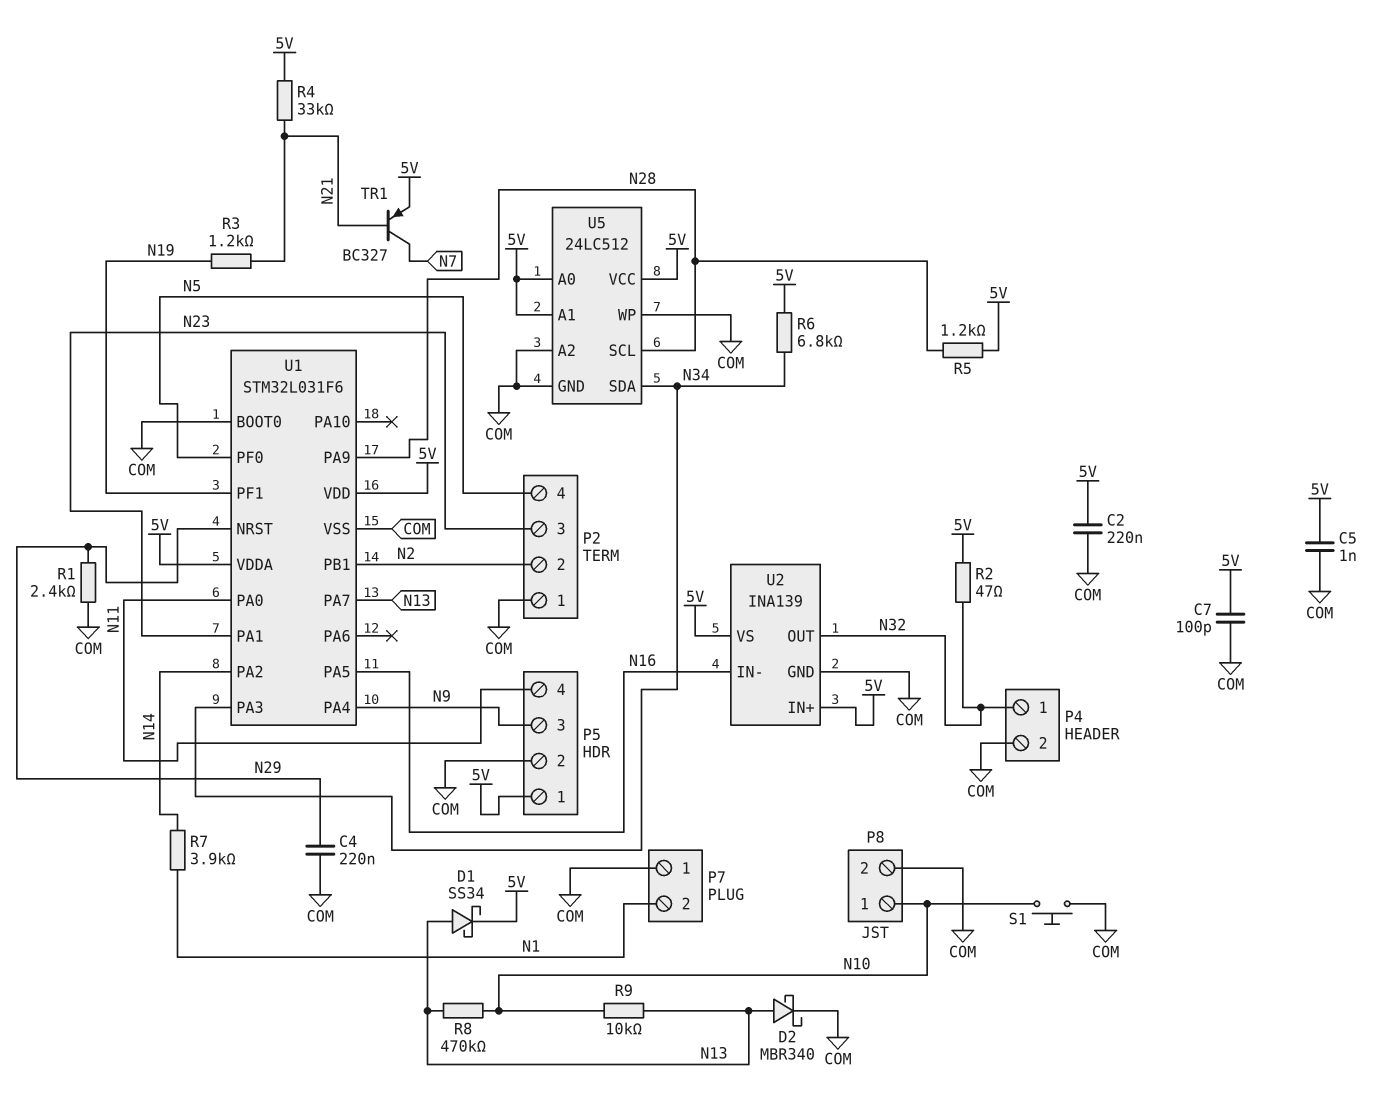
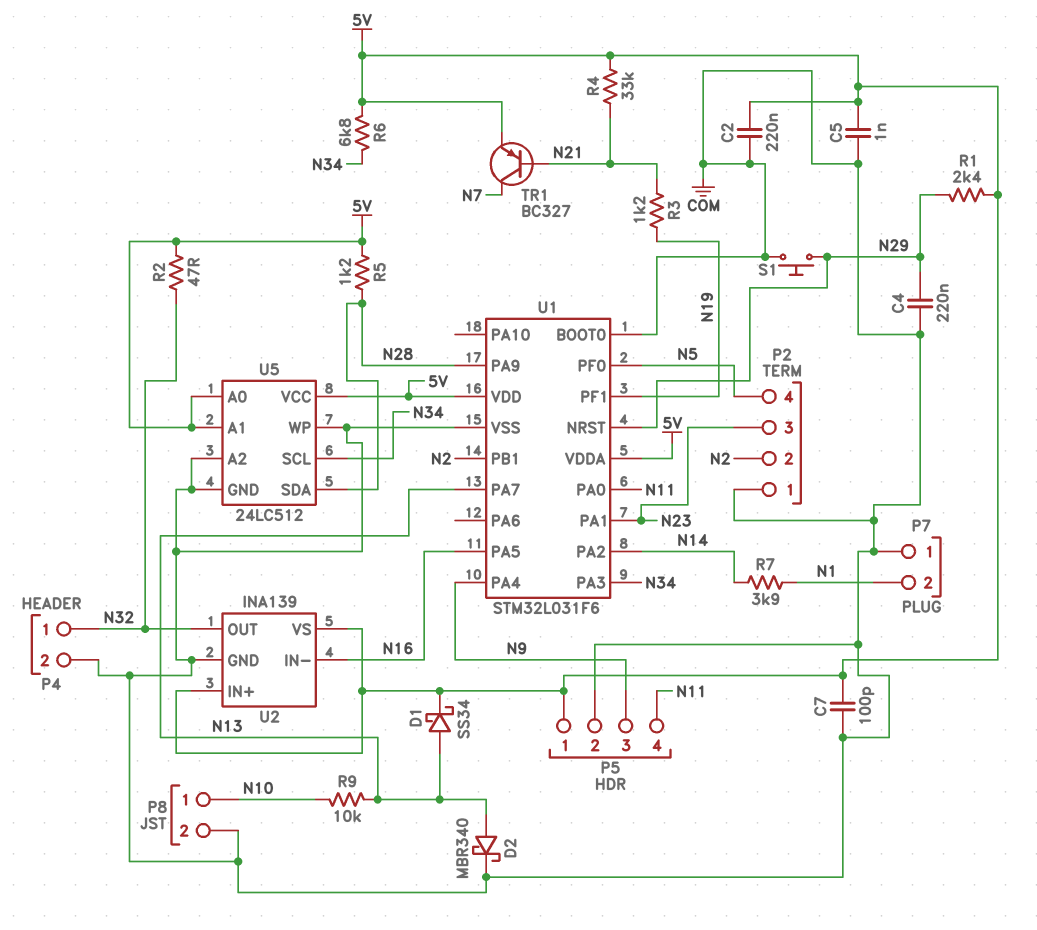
R1: 2.4k (COM, N29) -> 2.4k (5V, N29)
R8: 470k (N10, N13) -> none
S1: button (COM, N10) -> button (COM, N29)
U5 pin SCL: N28 -> N34
U5 pin SDA: N34 -> N28

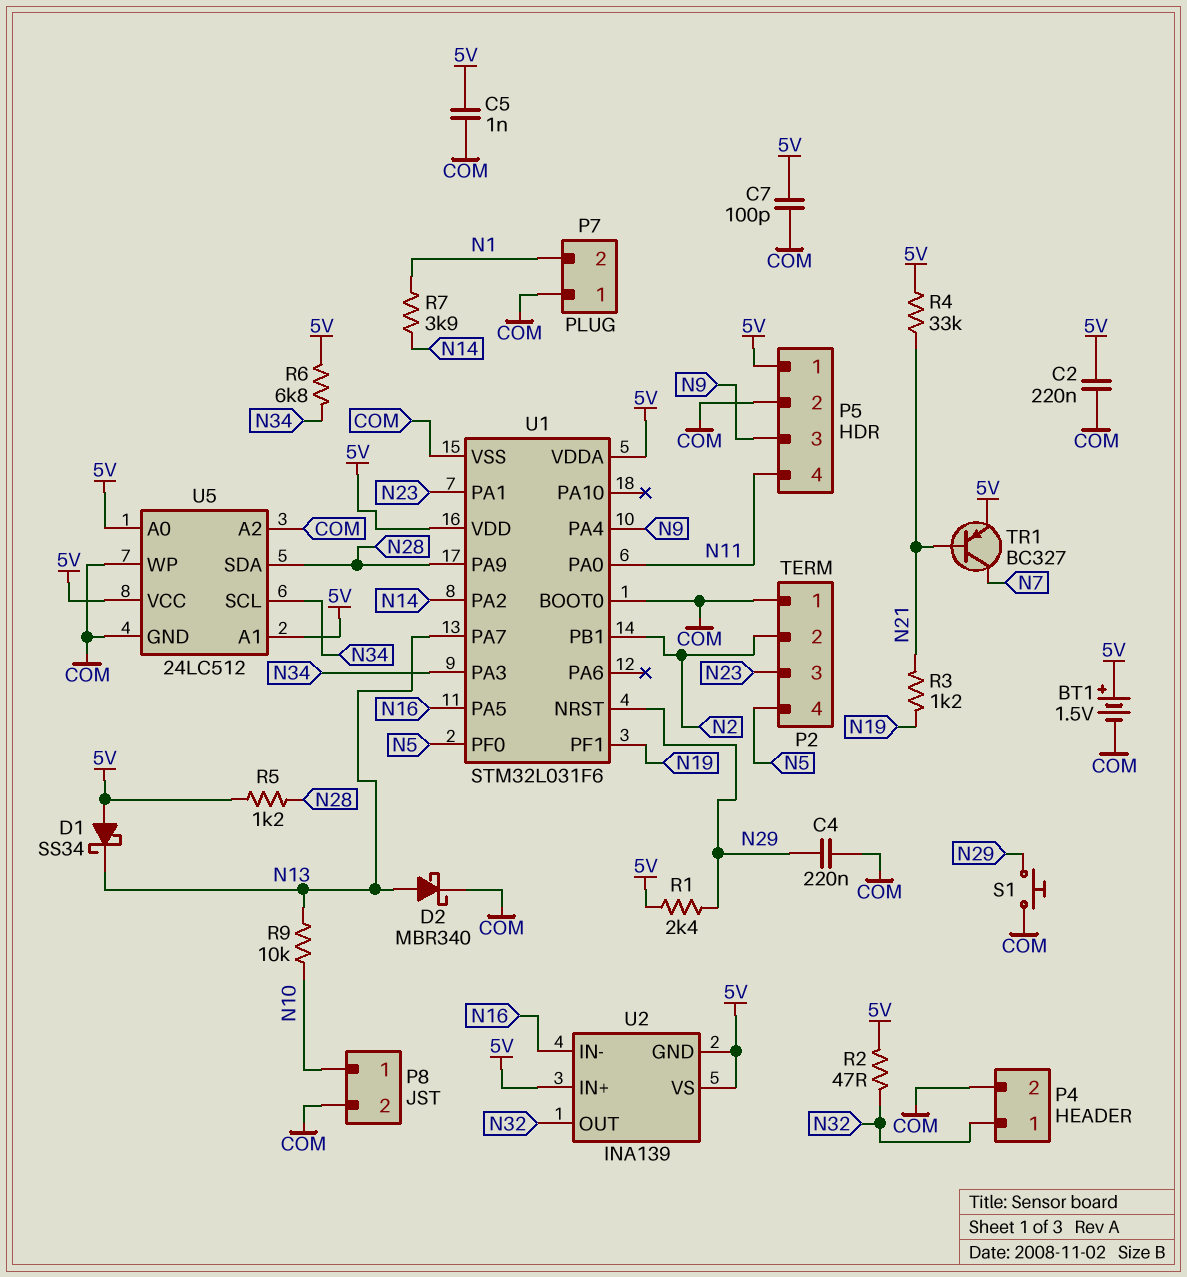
BT1: none -> 1.5V (plus 5V, minus COM)
D1: schottky SS34 (A N13, K 5V) -> schottky SS34 (A 5V, K N13)
U2 pin GND: COM -> 5V

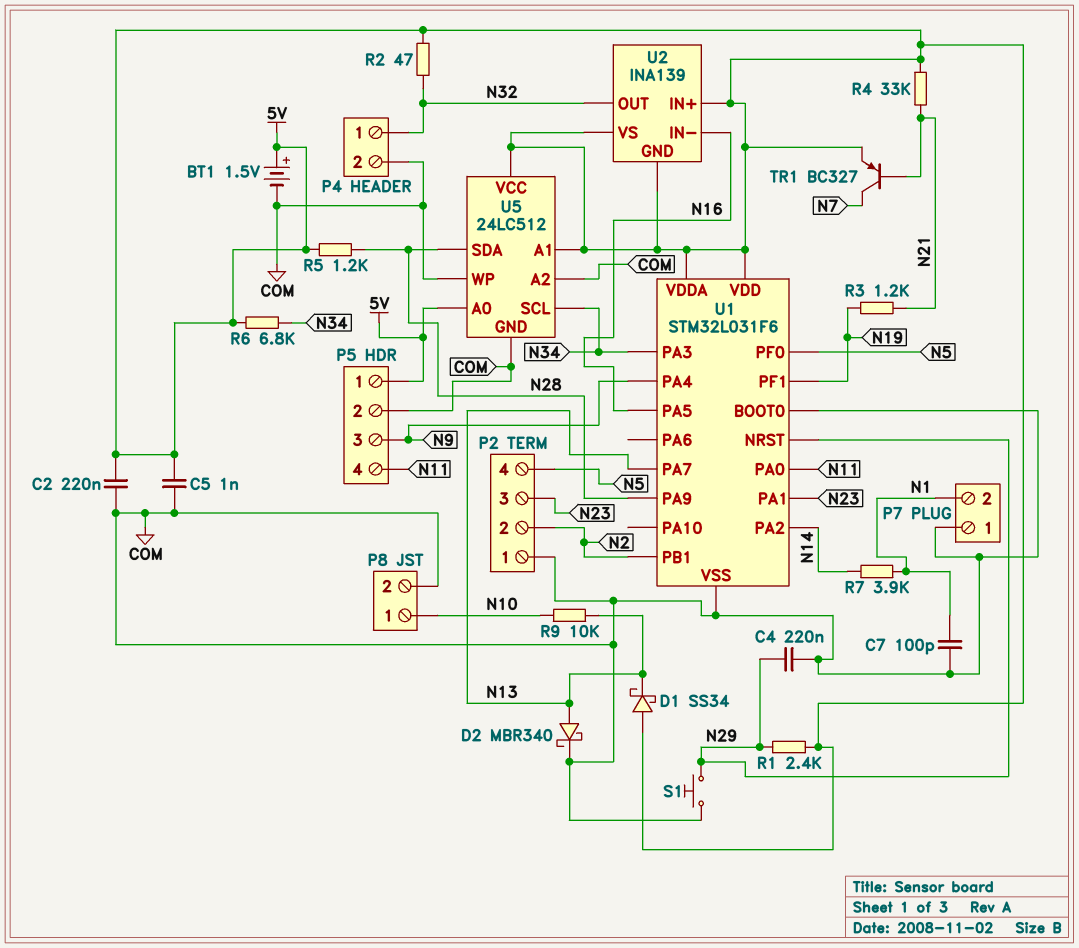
C7: 100pF (5V, COM) -> 100pF (COM, N1)

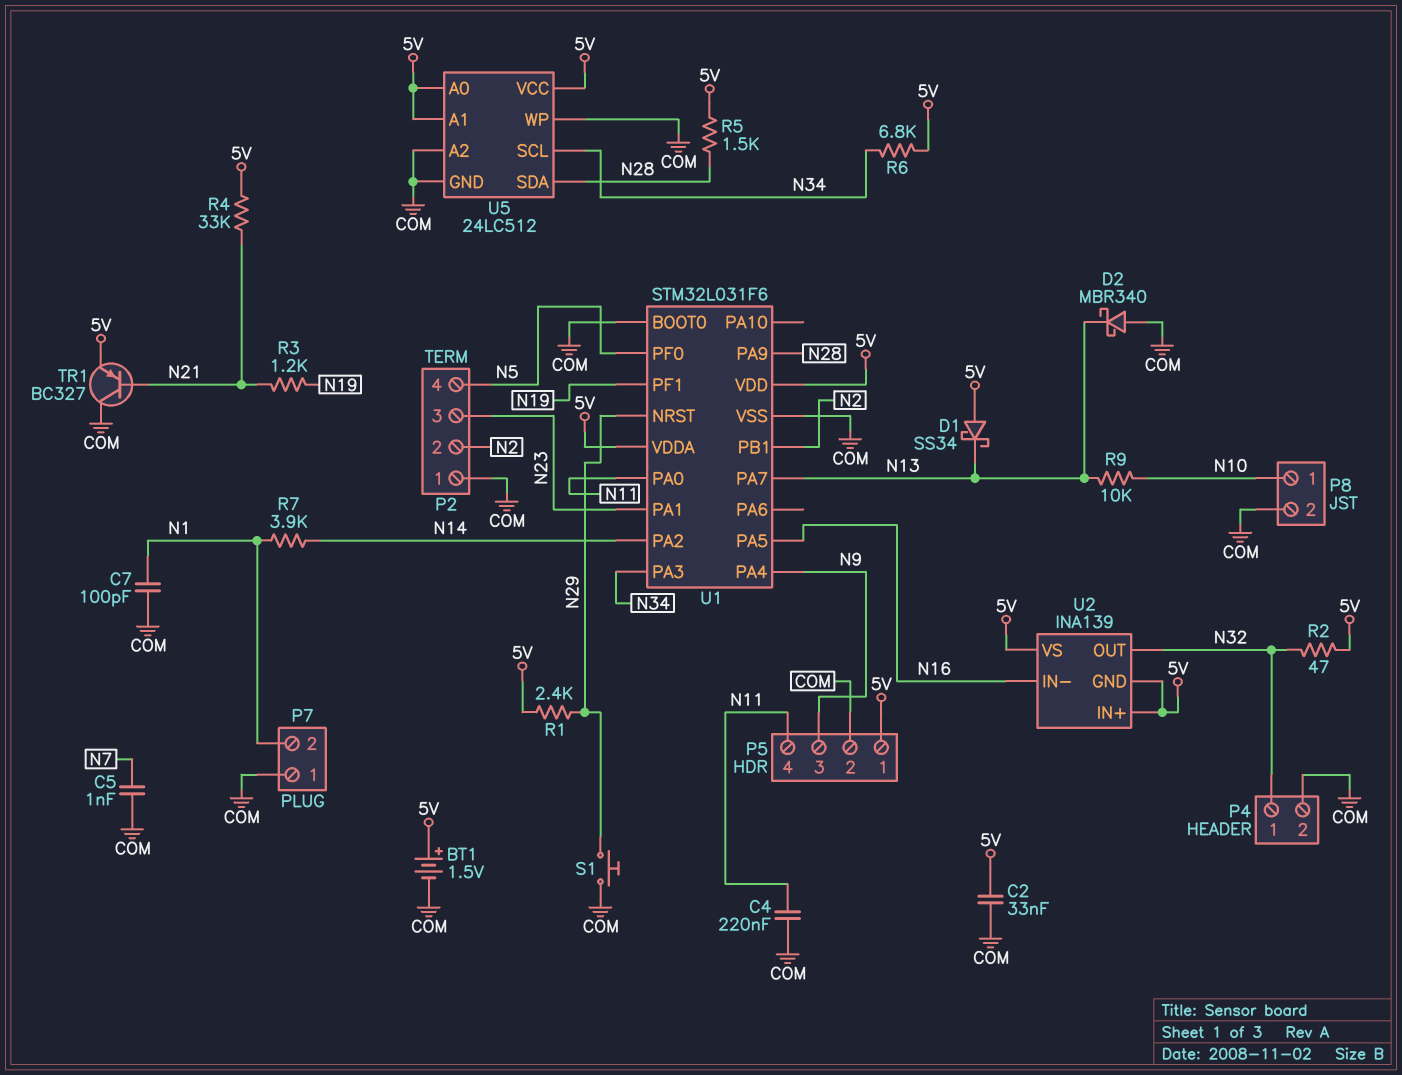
C2: 220nF (5V, COM) -> 33nF (5V, COM)
C4: 220nF (COM, N29) -> 220nF (COM, N11)
C5: 1nF (5V, COM) -> 1nF (COM, N7)
D2: schottky MBR340 (A N13, K COM) -> schottky MBR340 (A COM, K N13)
R5: 1.2k (5V, N28) -> 1.5k (5V, N28)
TR1: PNP BC327 (B N21, C N7, E 5V) -> PNP BC327 (B N21, C COM, E 5V)

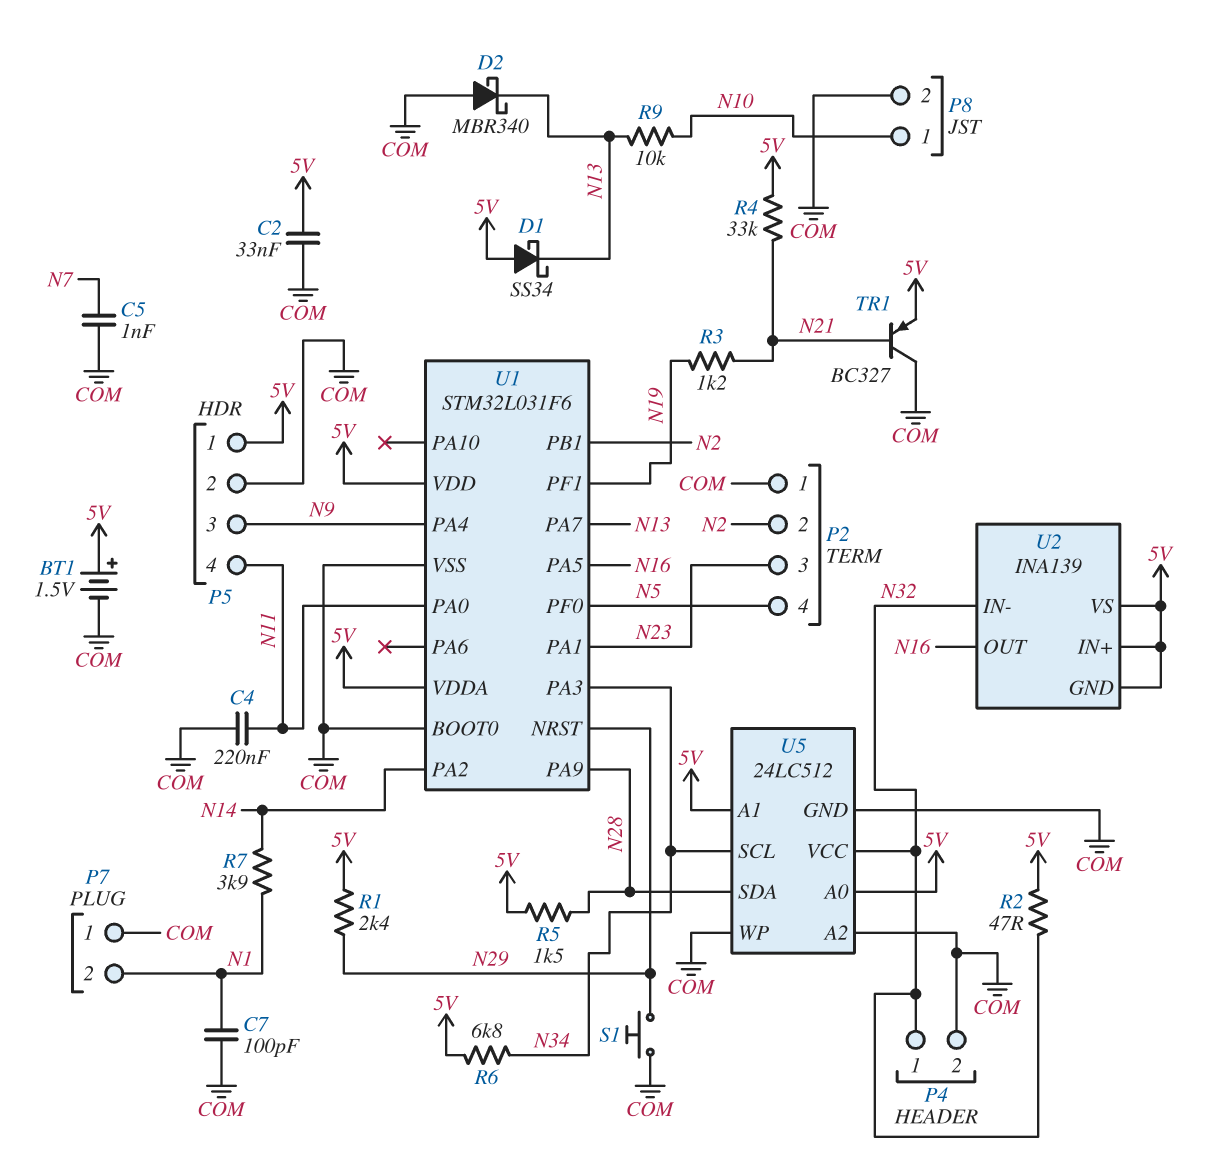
U2 pin IN-: N16 -> N32
U2 pin OUT: N32 -> N16
U5 pin VCC: 5V -> N32

